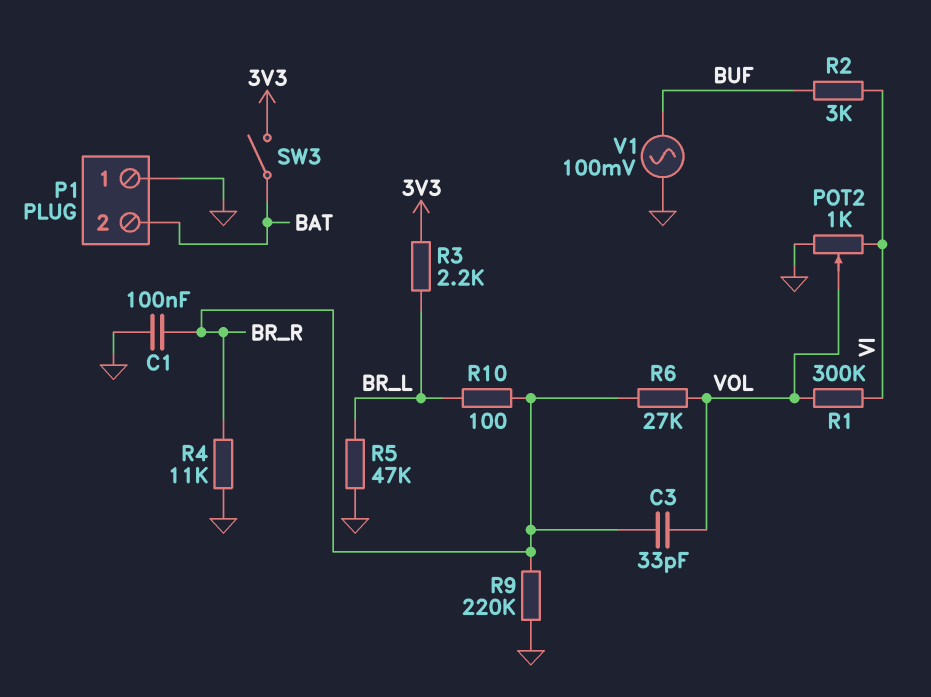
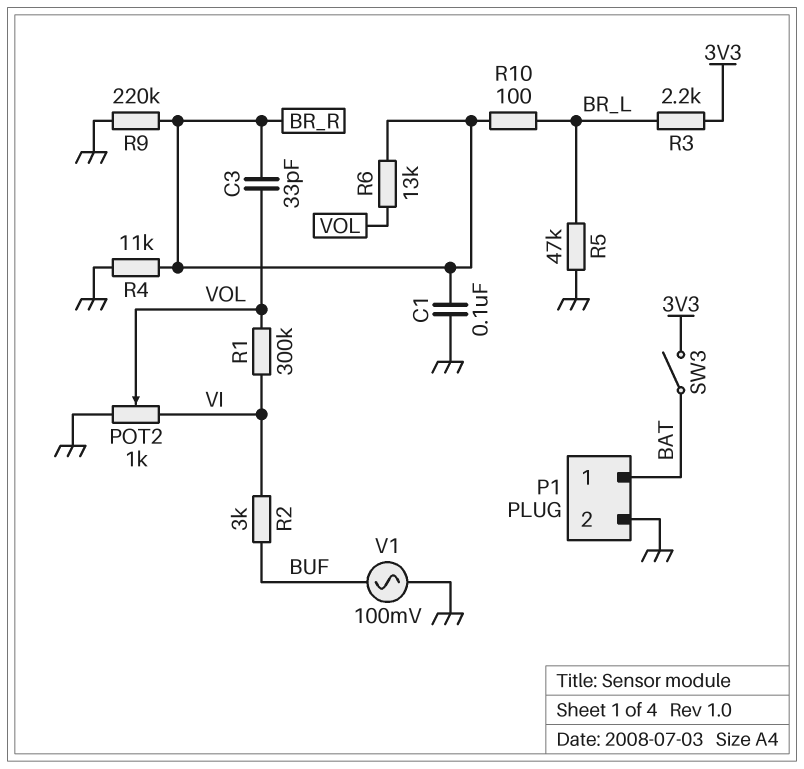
P1 pin 1: GND -> BAT
P1 pin 2: BAT -> GND
R6: 27k (BR_R, VOL) -> 13k (BR_R, VOL)

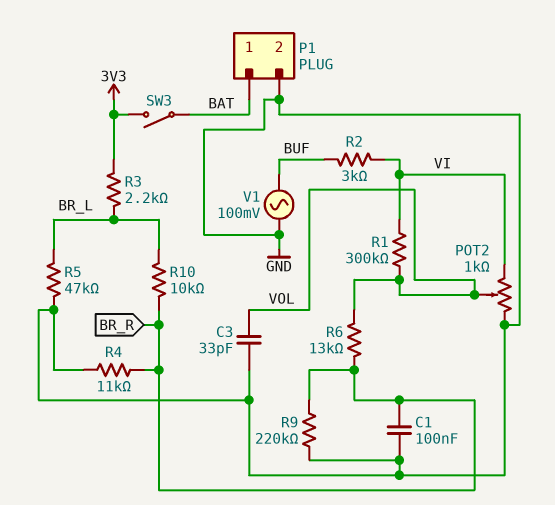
C3: 33pF (BR_R, VOL) -> 33pF (GND, VOL)
R10: 100 (BR_L, BR_R) -> 10k (BR_L, BR_R)

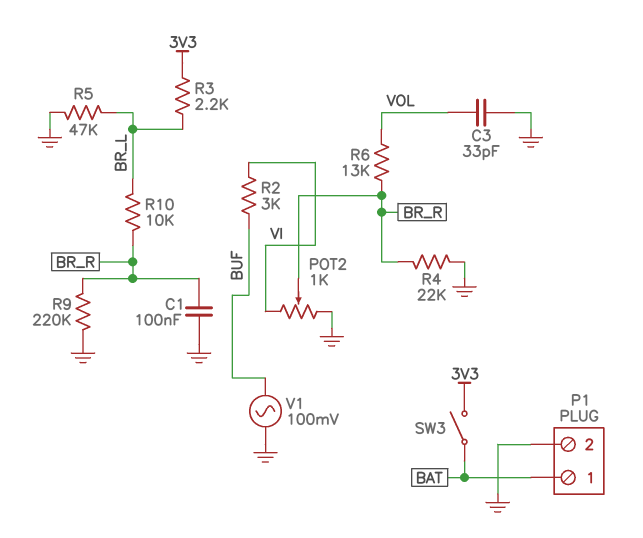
POT2: 1k (GND, VI, wiper VOL) -> 1k (GND, VI, wiper BR_R)
R1: 300k (VI, VOL) -> none
R4: 11k (BR_R, GND) -> 22k (BR_R, GND)

